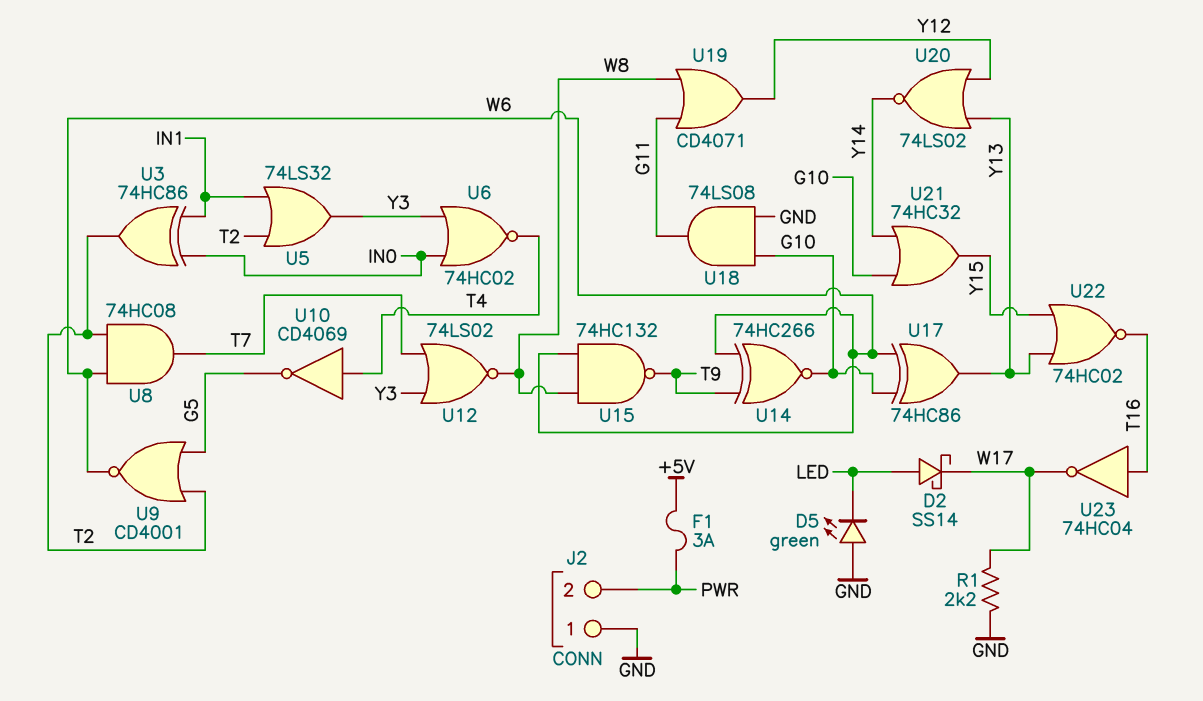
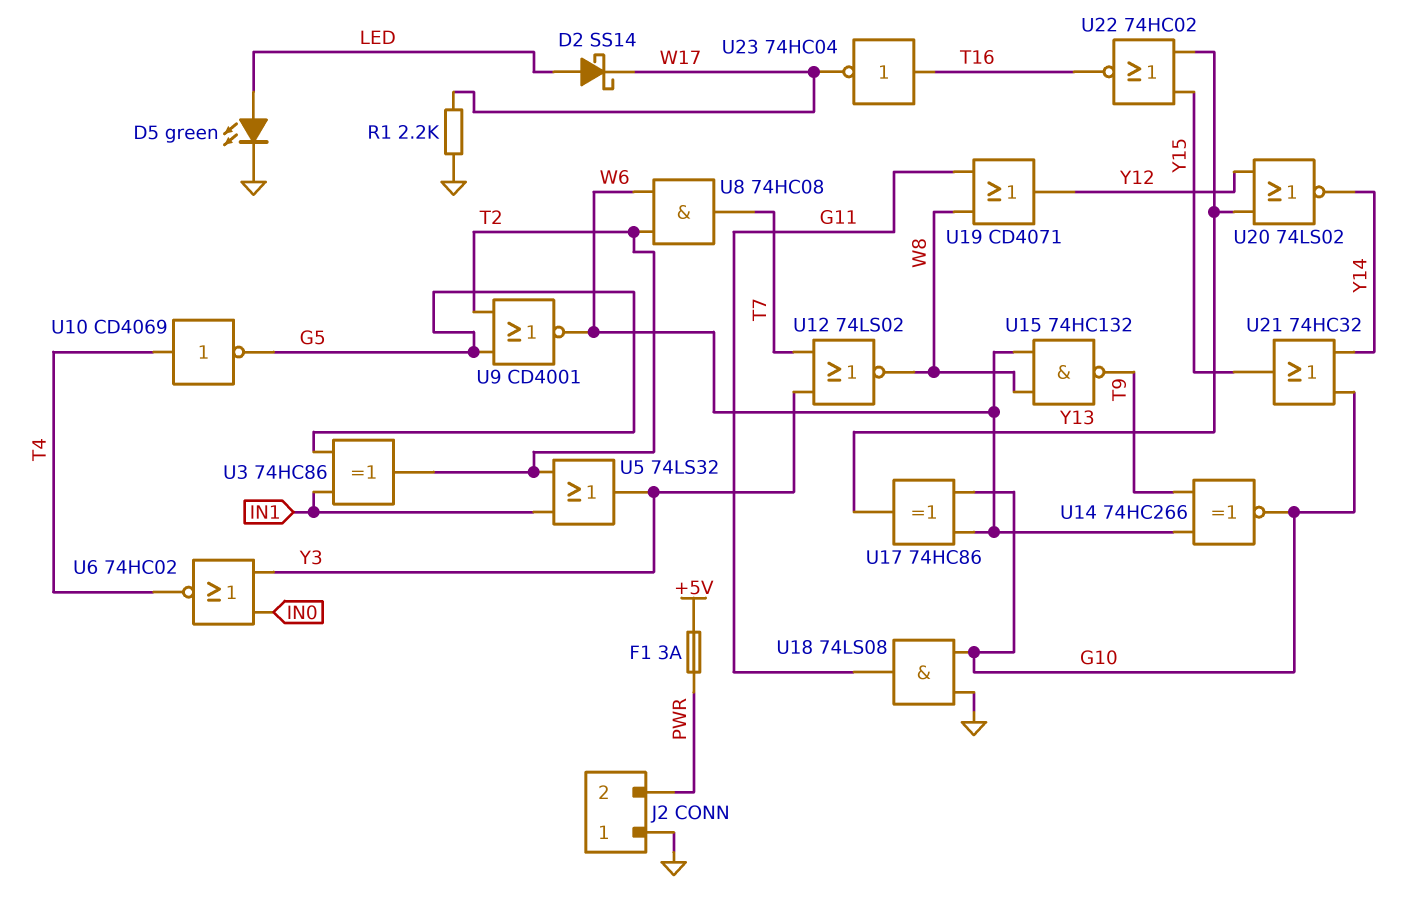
D5: LED green (A GND, K LED) -> LED green (A LED, K GND)
U3: XOR 74HC86 (in IN0, in IN1, out T2) -> XOR 74HC86 (in G5, in IN1, out T2)

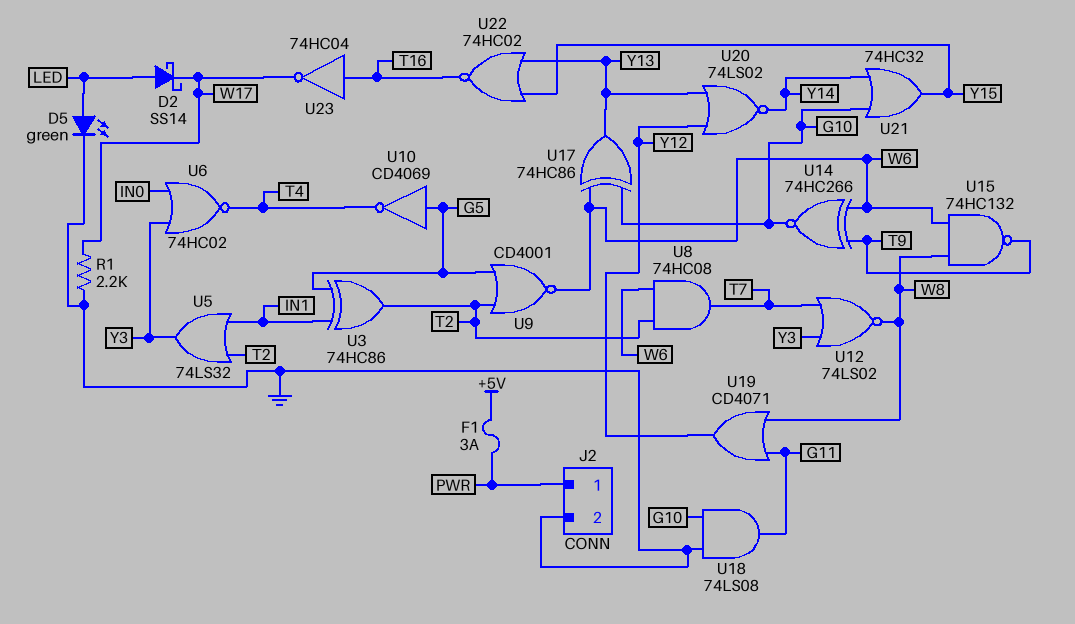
J2 pin 1: GND -> PWR
J2 pin 2: PWR -> GND
U10: NOT CD4069 (in T4, out G5) -> NOT CD4069 (in G5, out T4)

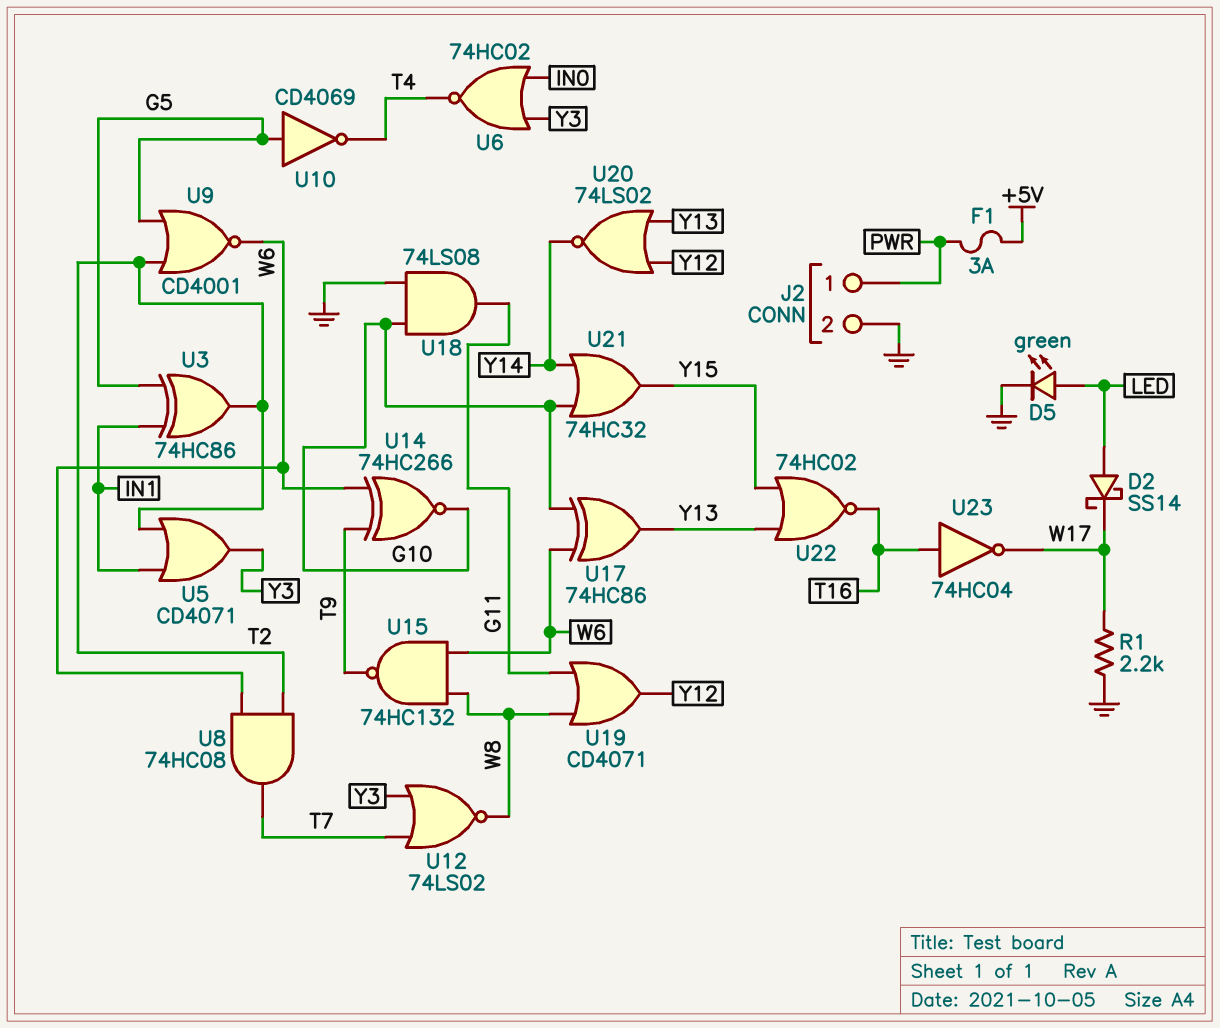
U5: OR 74LS32 (in IN1, in T2, out Y3) -> OR CD4071 (in IN1, in T2, out Y3)

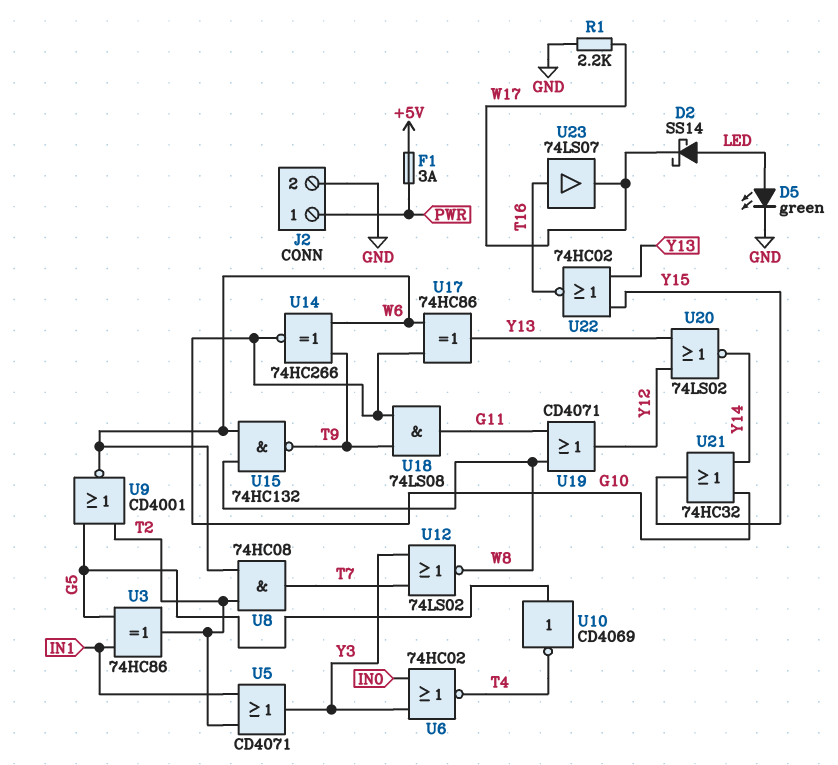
U18: AND 74LS08 (in G10, in GND, out G11) -> AND 74LS08 (in G10, in T9, out G11)
U23: NOT 74HC04 (in T16, out W17) -> buffer 74LS07 (in T16, out W17)

